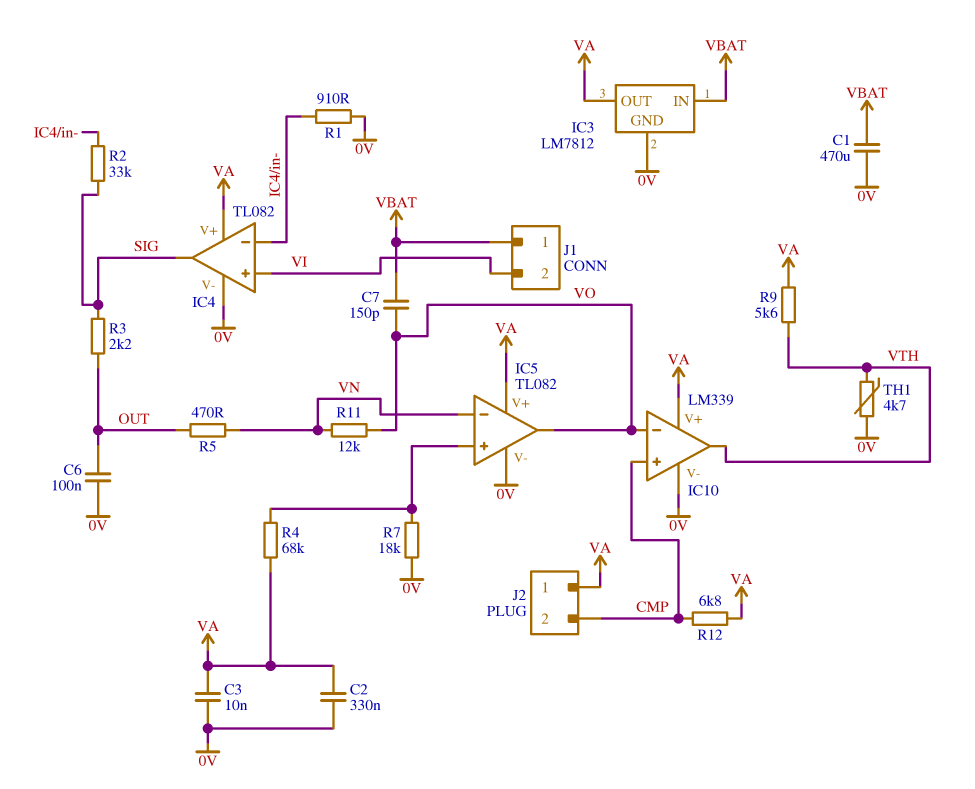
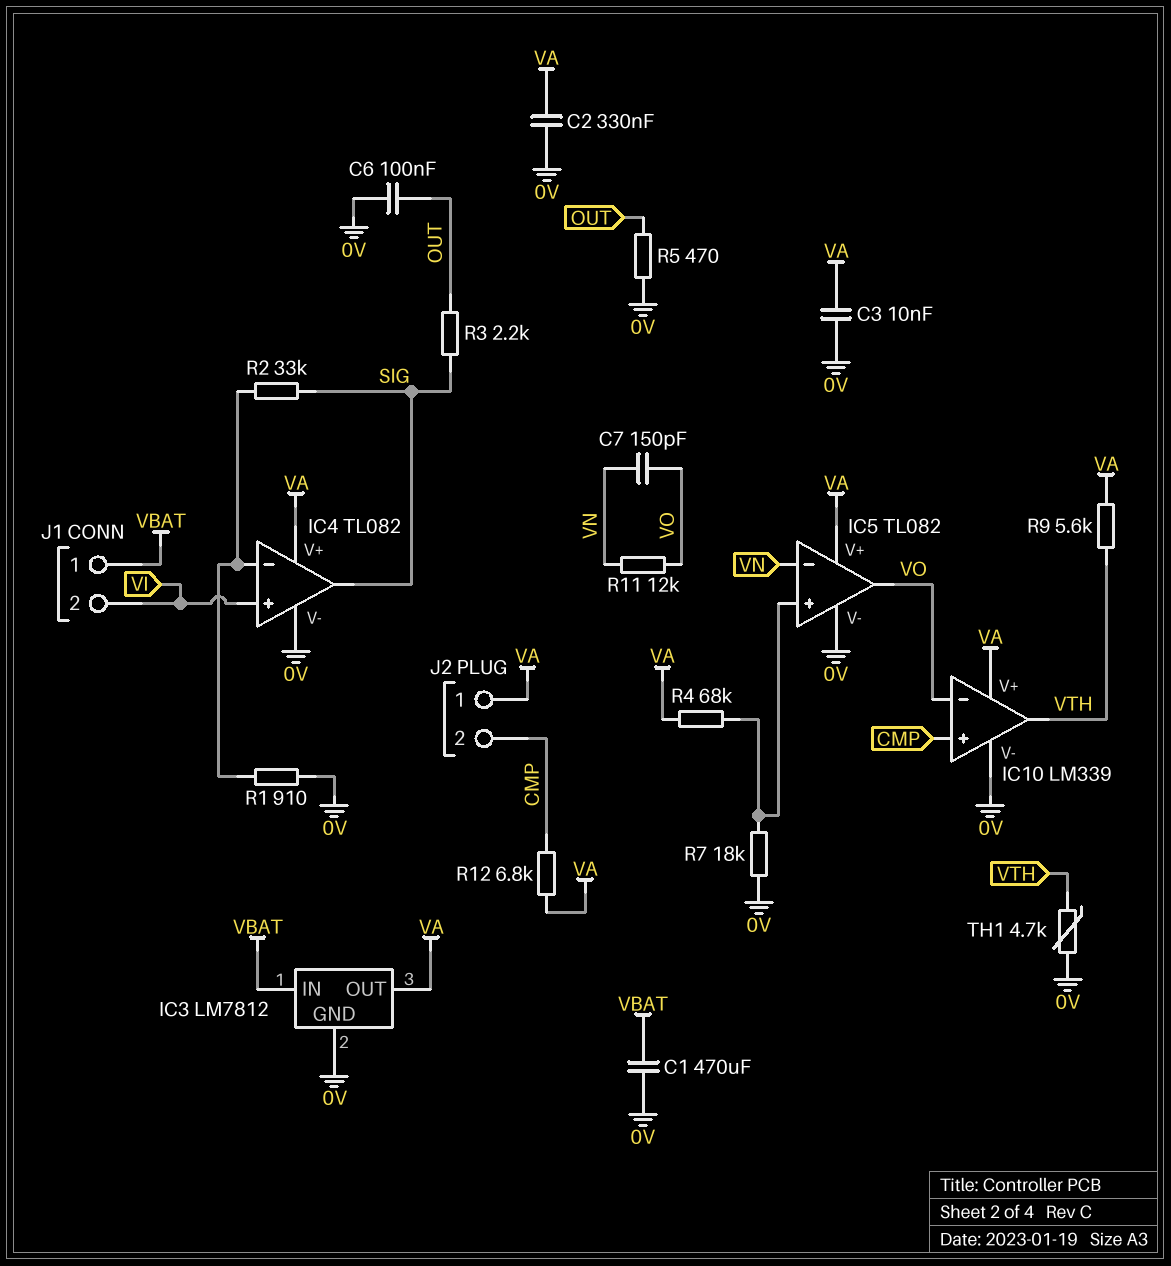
C7: 150pF (VBAT, VO) -> 150pF (VN, VO)
R5: 470 (OUT, VN) -> 470 (0V, OUT)

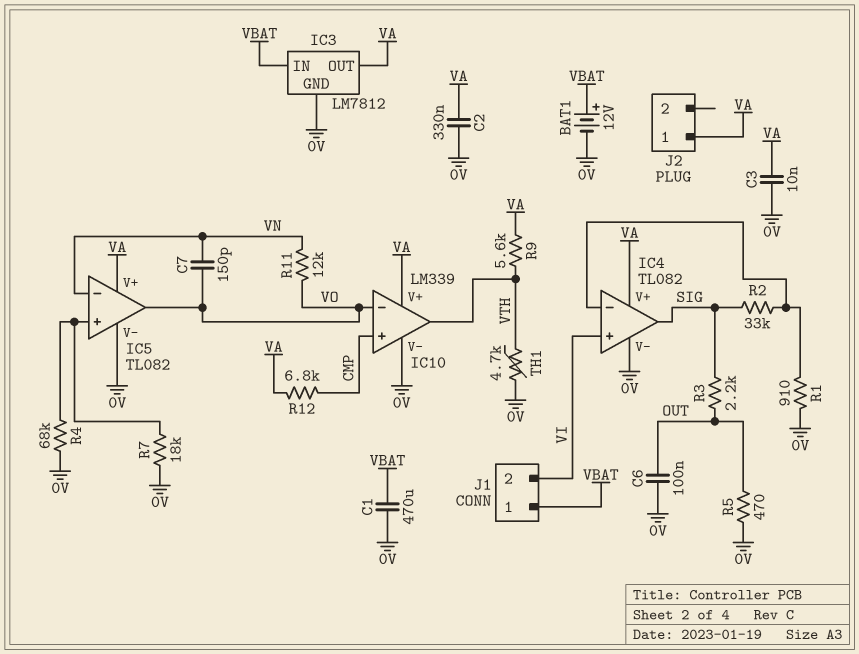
BAT1: none -> 12V (plus VBAT, minus 0V)
J2 pin 2: CMP -> none
R4: 68k (IC5/in+, VA) -> 68k (0V, IC5/in+)

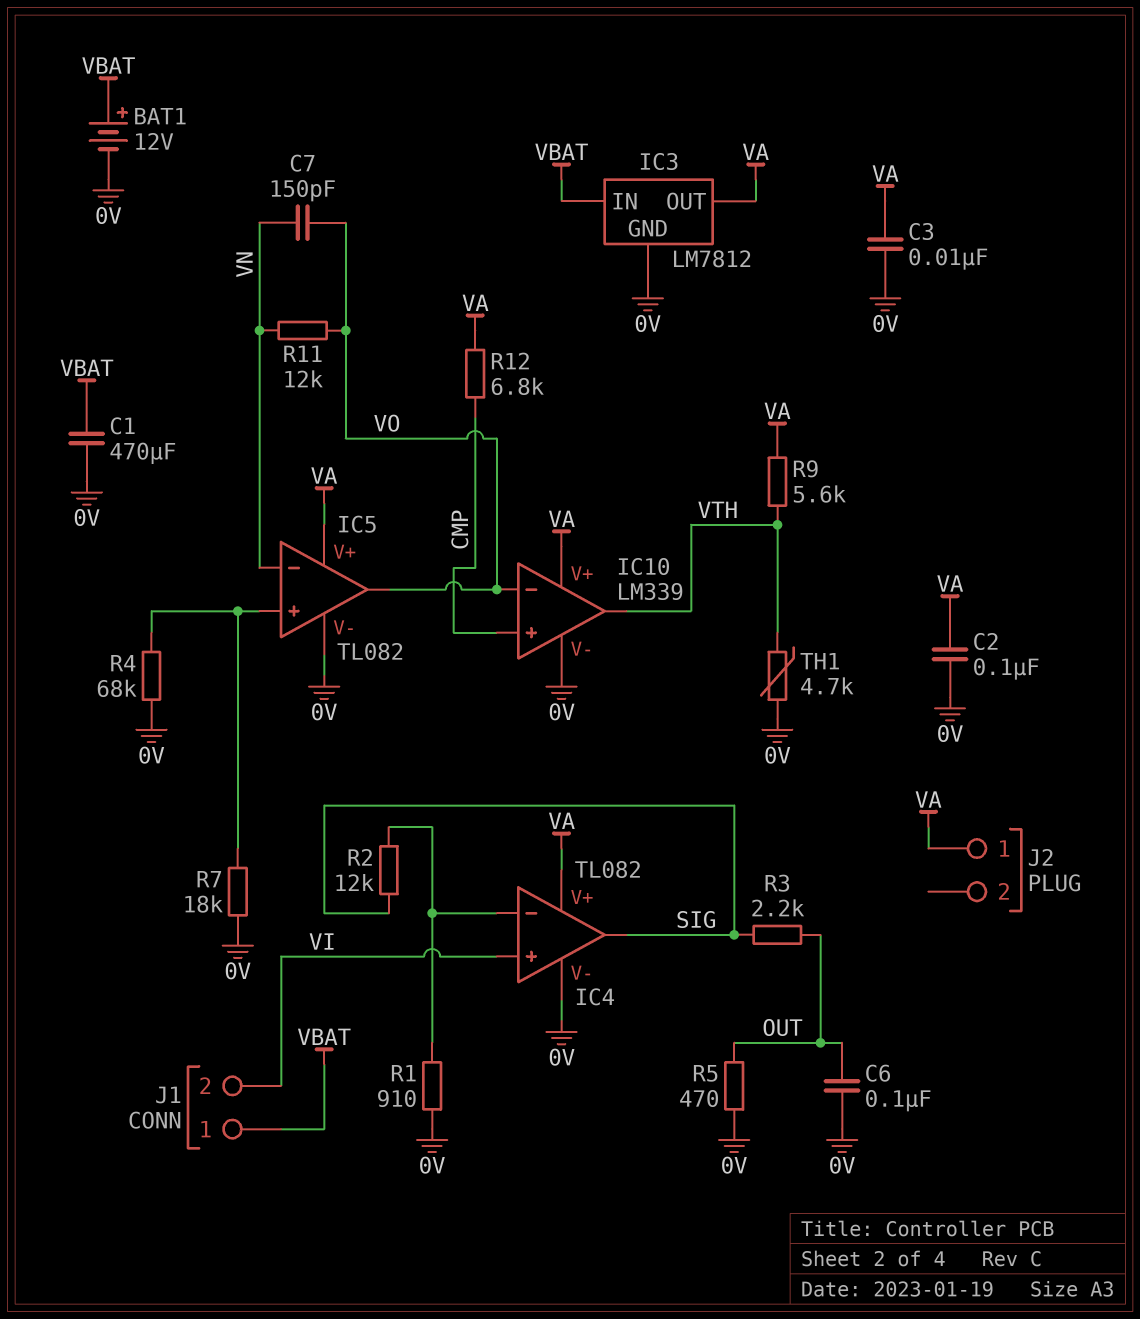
C2: 330nF (0V, VA) -> 100nF (0V, VA)
R2: 33k (IC4/in-, SIG) -> 12k (IC4/in-, SIG)

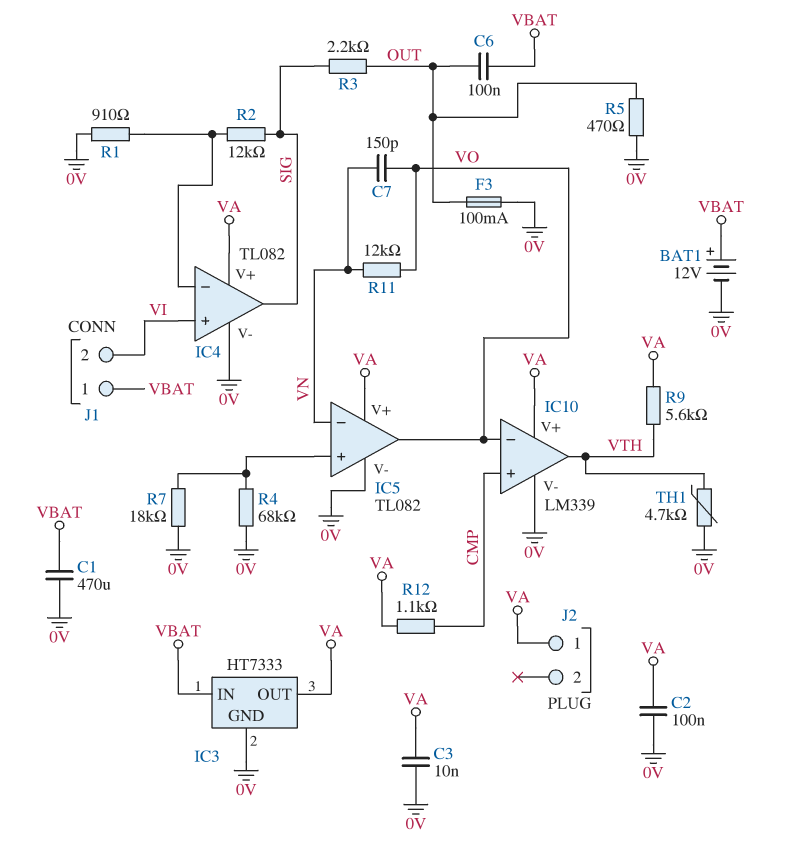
C6: 100nF (0V, OUT) -> 100nF (OUT, VBAT)
F3: none -> 100mA (0V, OUT)
IC3: LM7812 -> HT7333
R12: 6.8k (CMP, VA) -> 1.1k (CMP, VA)

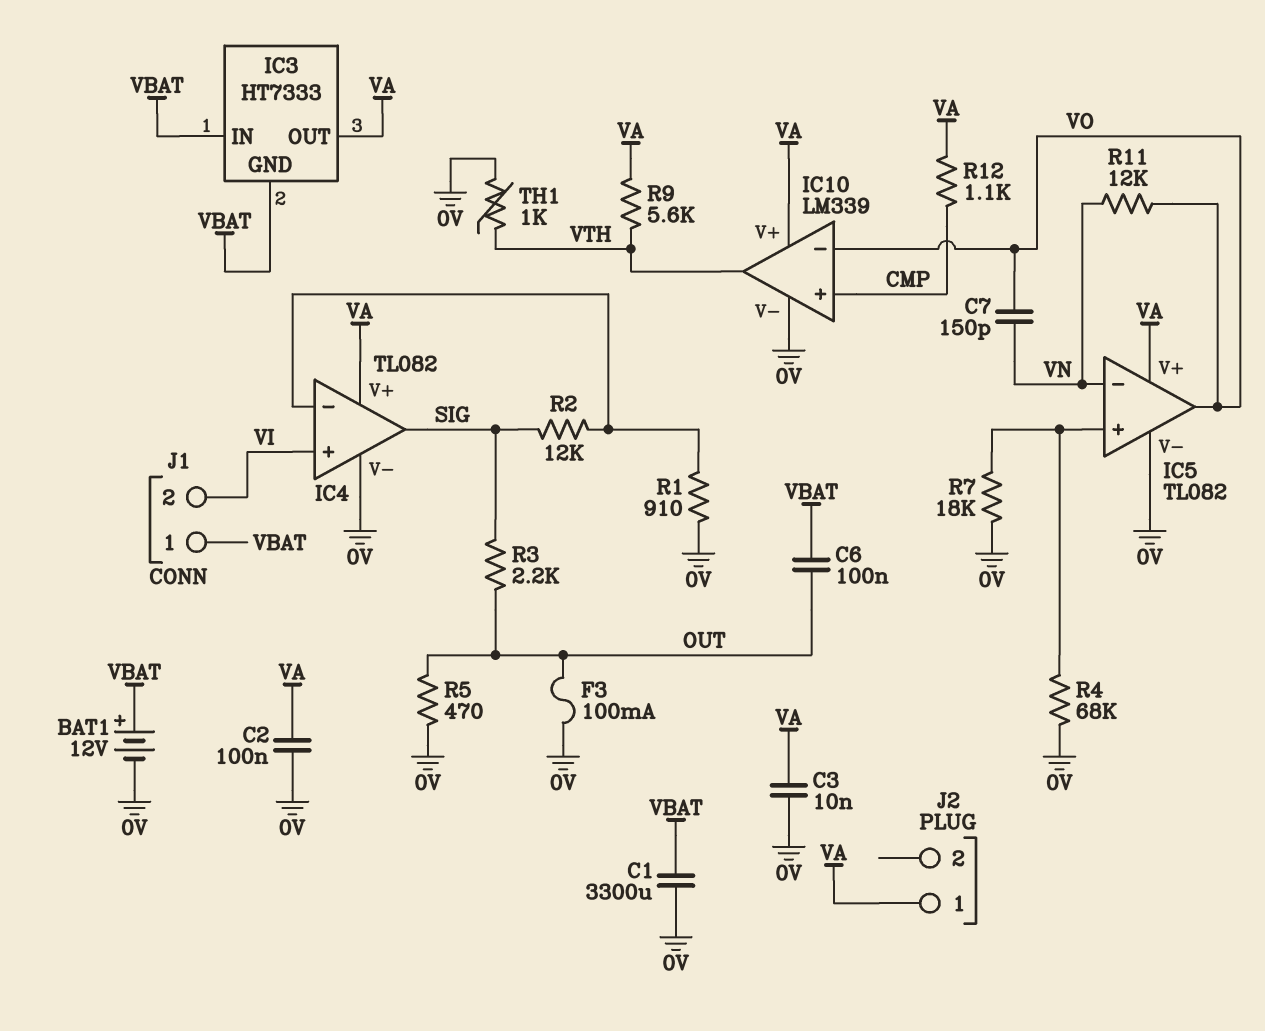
C1: 470uF (0V, VBAT) -> 3300uF (0V, VBAT)
IC3 pin GND: 0V -> VBAT
TH1: 4.7k (0V, VTH) -> 1k (0V, VTH)

